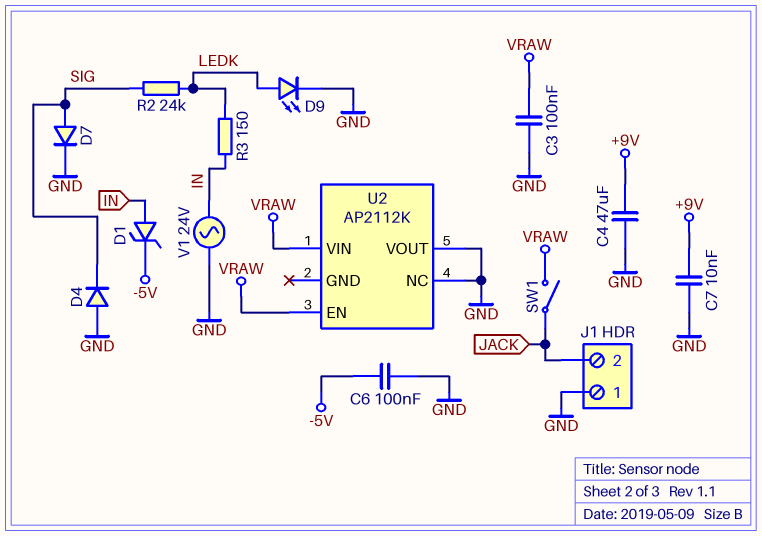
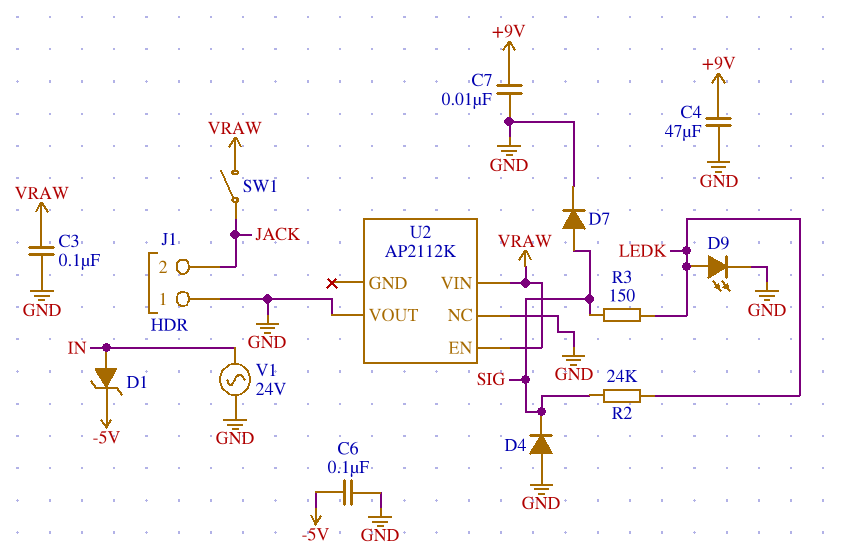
R3: 150 (IN, LEDK) -> 150 (LEDK, SIG)

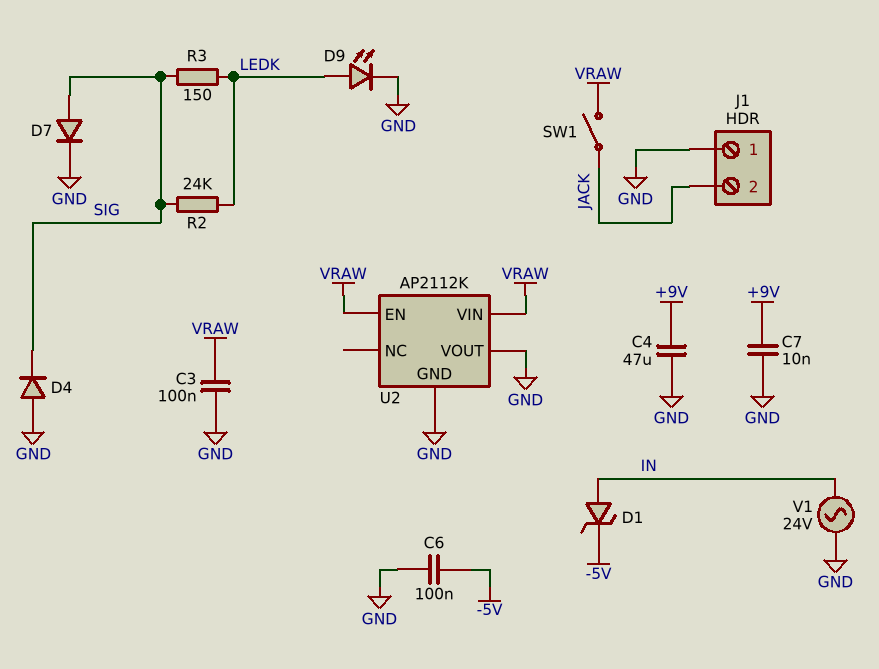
U2 pin GND: none -> GND
U2 pin NC: GND -> none

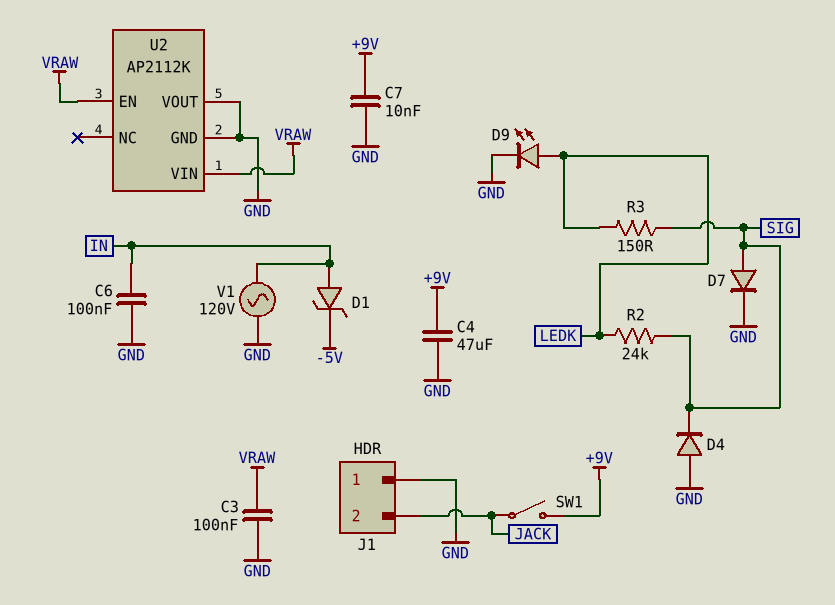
C6: 100nF (-5V, GND) -> 100nF (GND, IN)
SW1: switch (JACK, VRAW) -> switch (+9V, JACK)
V1: AC 24V (GND, IN) -> AC 120V (GND, IN)

